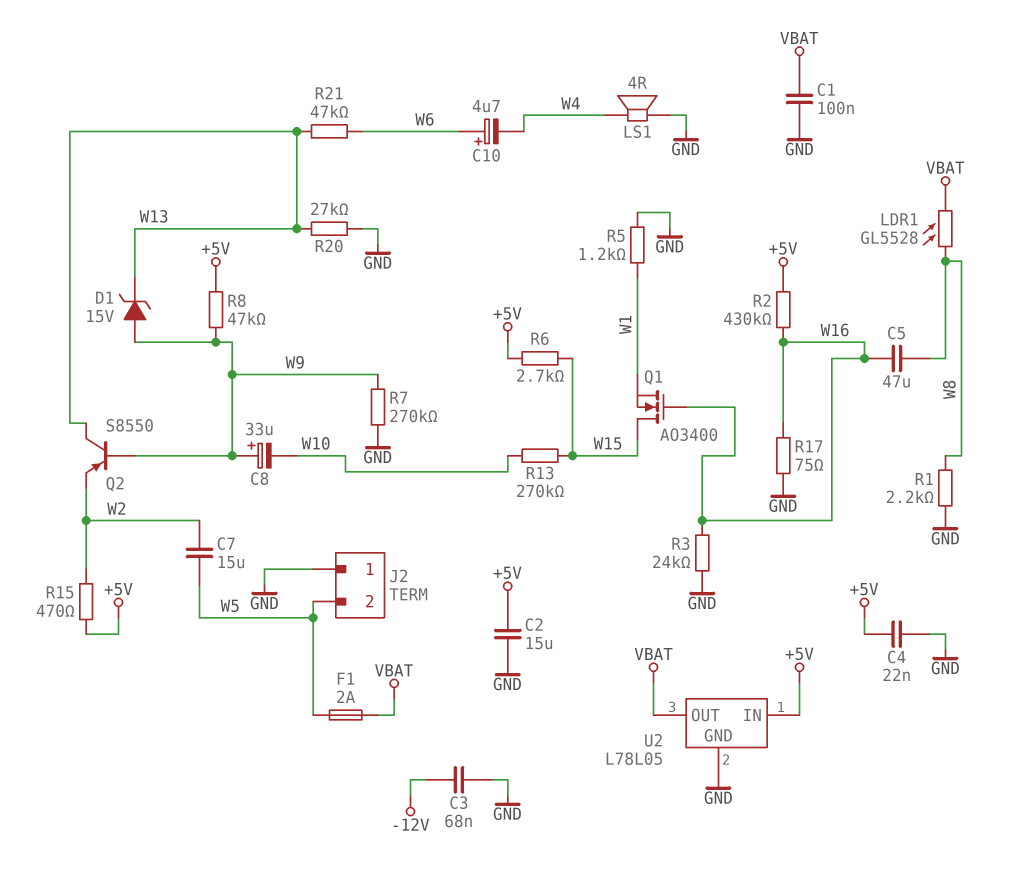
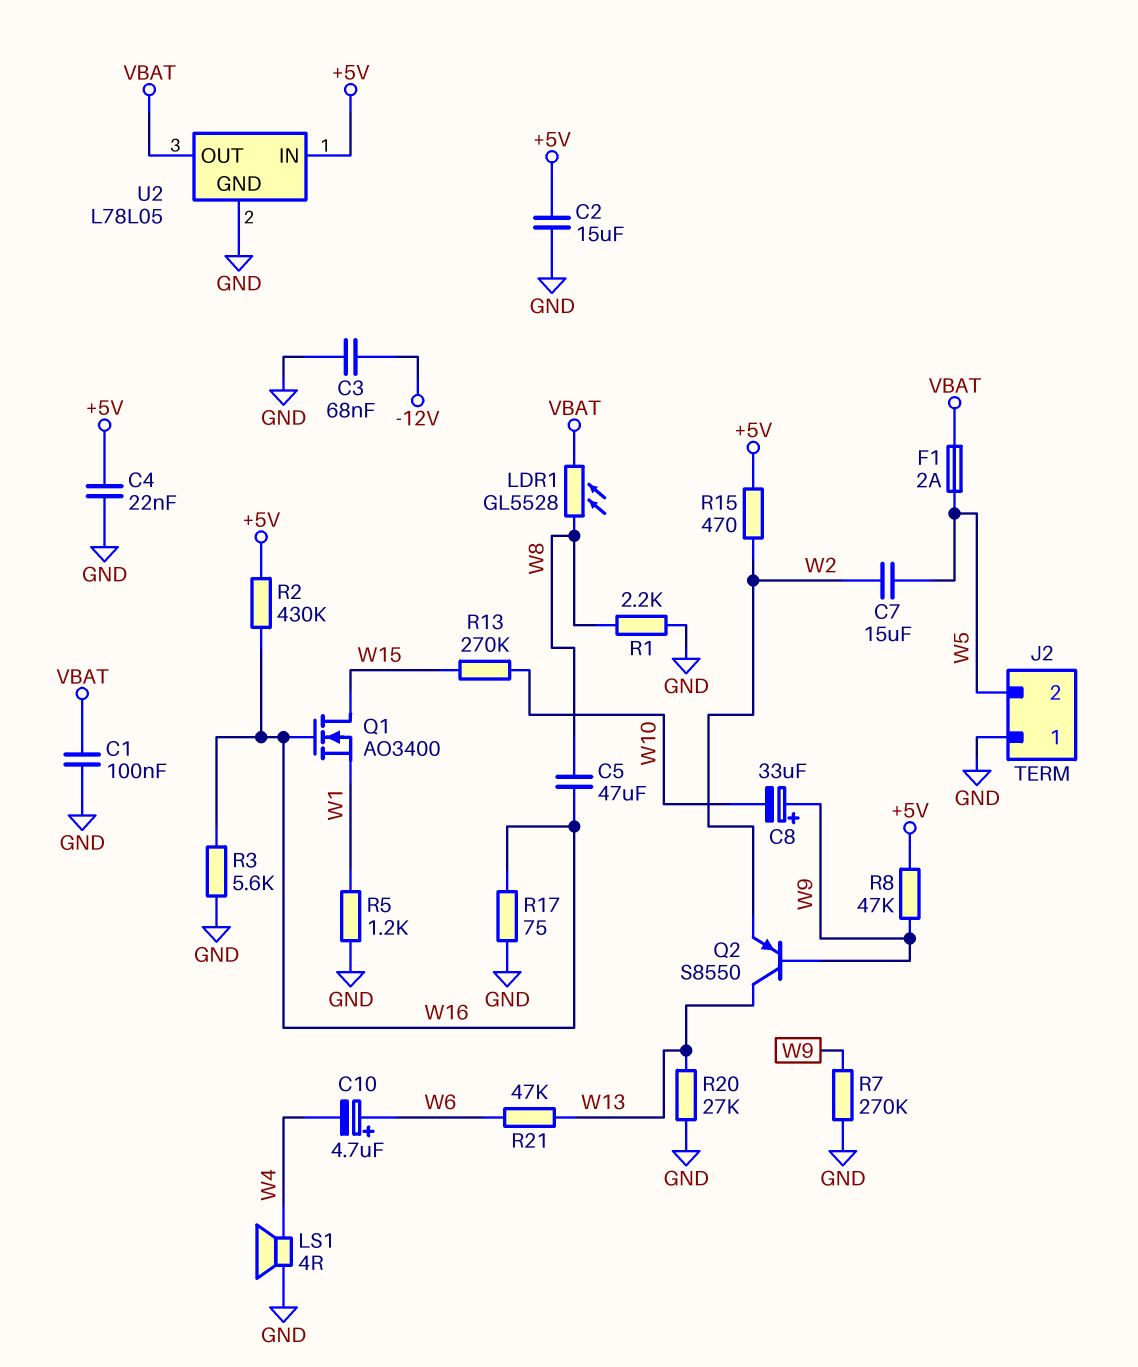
D1: zener 15V (A W9, K W13) -> none
R3: 24k (GND, W16) -> 5.6k (GND, W16)
R6: 2.7k (+5V, W15) -> none

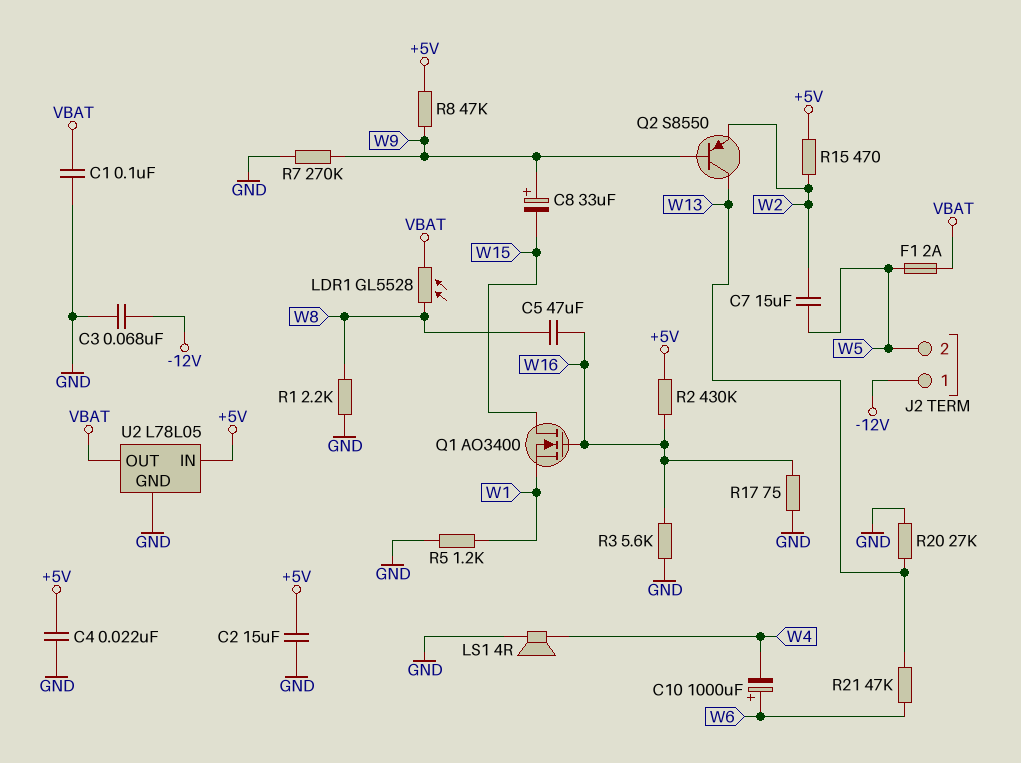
C8: 33uF (plus W9, minus W10) -> 33uF (plus W9, minus W15)
C10: 4.7uF (plus W6, minus W4) -> 1000uF (plus W6, minus W4)
J2 pin 1: GND -> -12V
R13: 270k (W10, W15) -> none

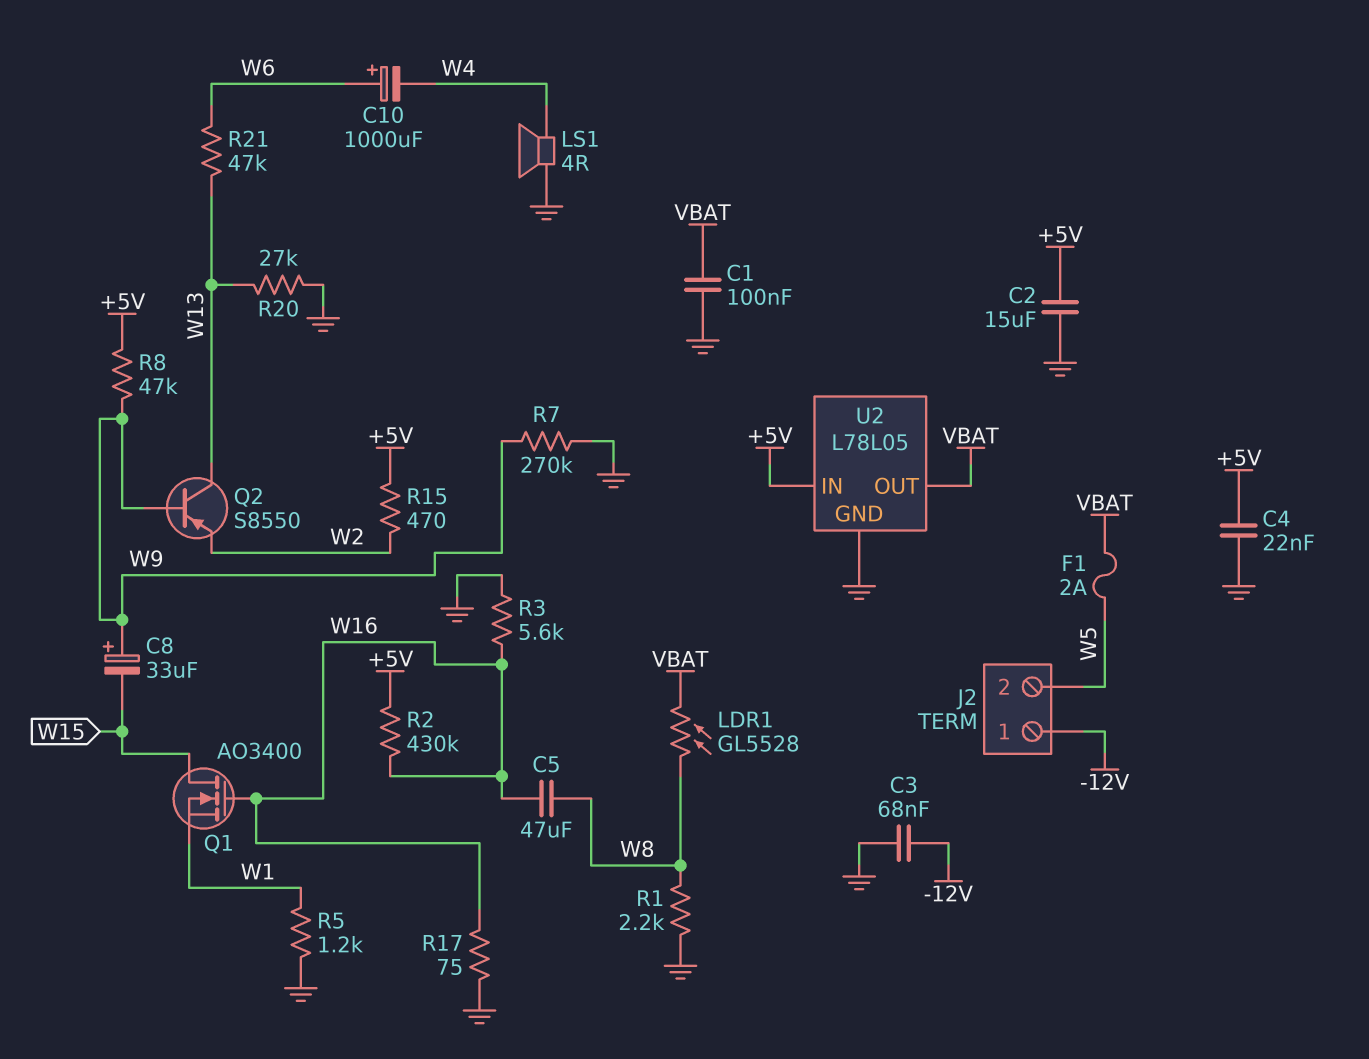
C7: 15uF (W2, W5) -> none

